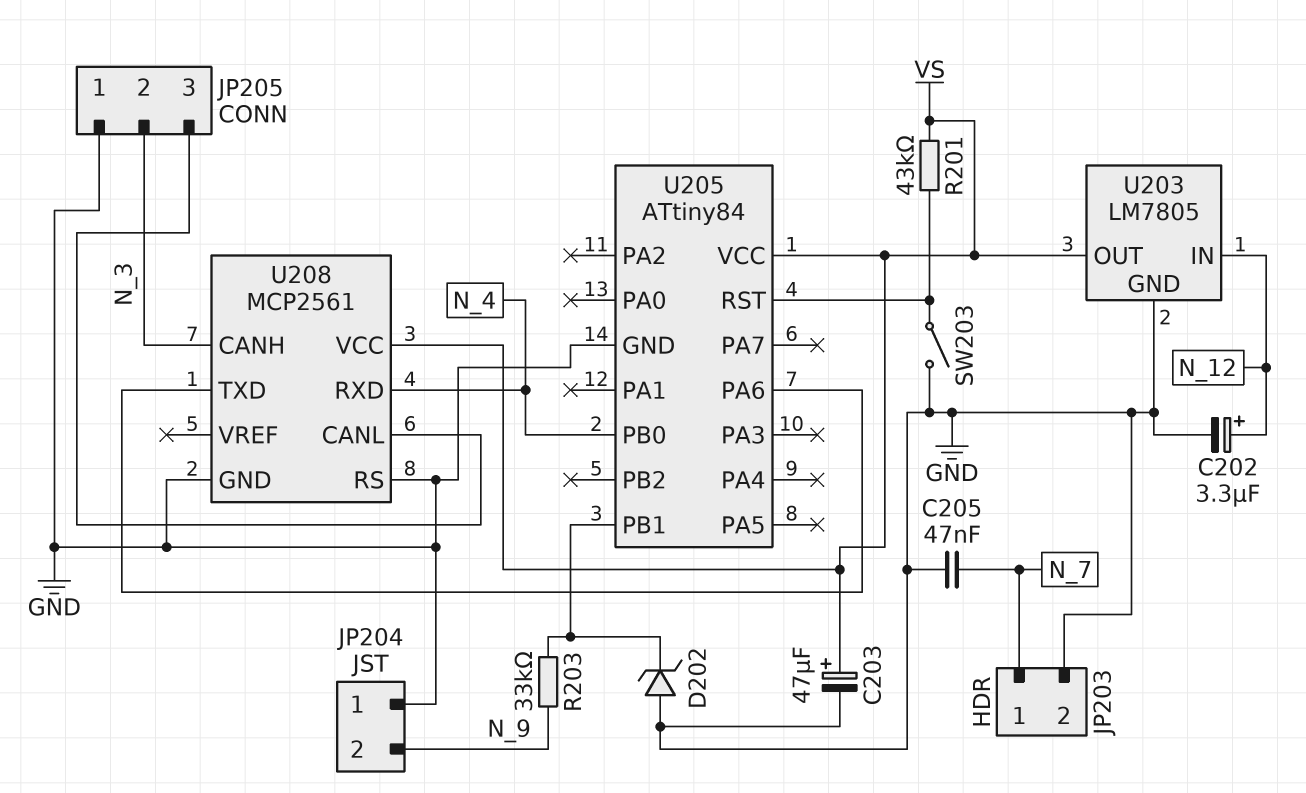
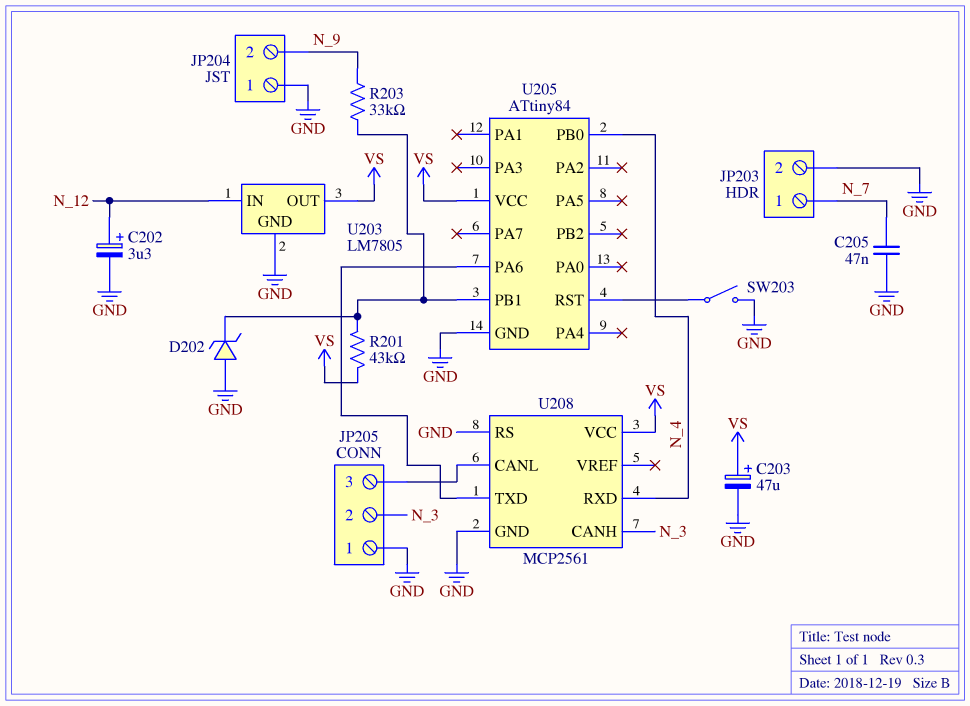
R201: 43k (U205/RST, VS) -> 43k (U205/PB1, VS)

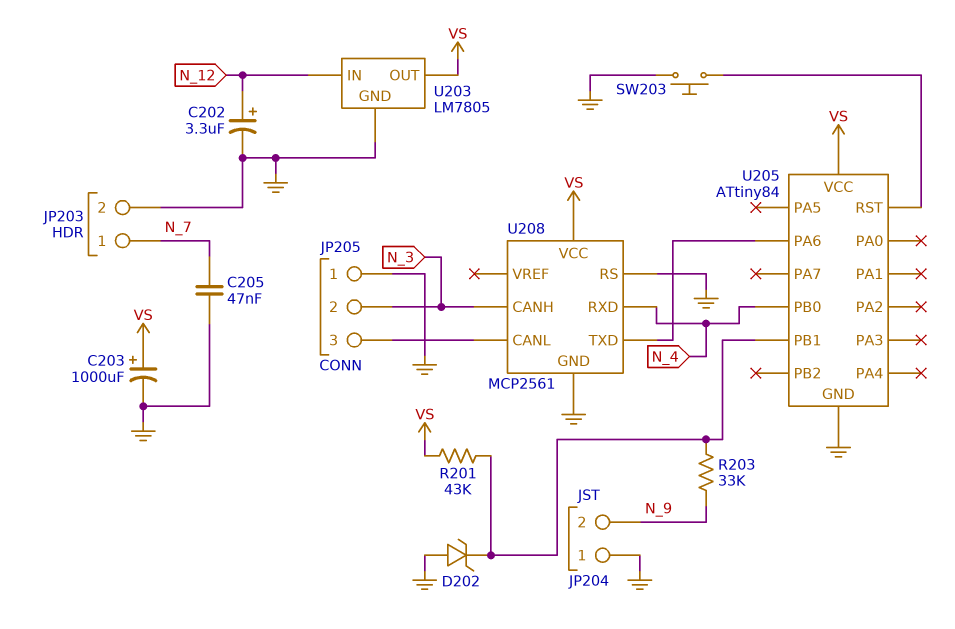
C203: 47uF (plus VS, minus GND) -> 1000uF (plus VS, minus GND)
SW203: switch (GND, U205/RST) -> button (GND, U205/RST)

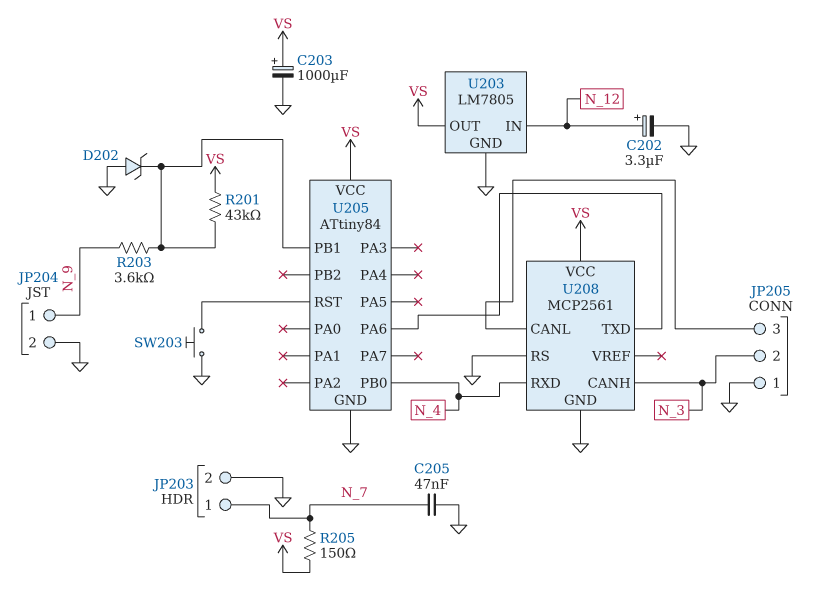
JP204 pin 1: GND -> N_9
JP204 pin 2: N_9 -> GND
R203: 33k (N_9, U205/PB1) -> 3.6k (N_9, U205/PB1)
R205: none -> 150 (N_7, VS)

